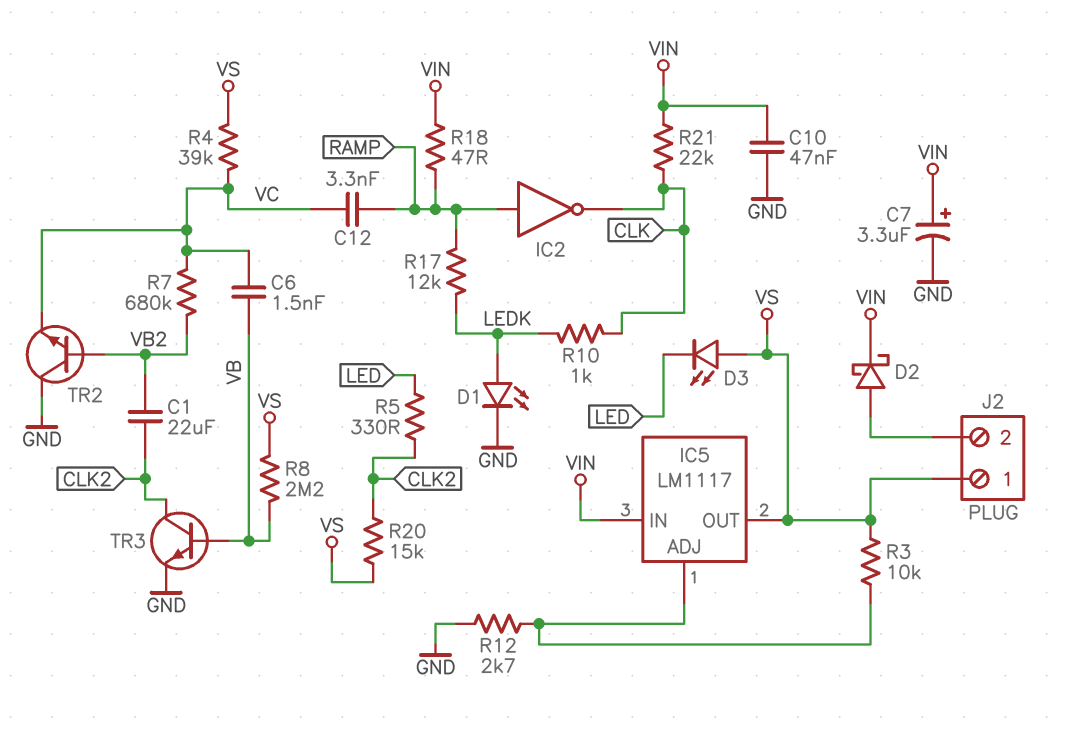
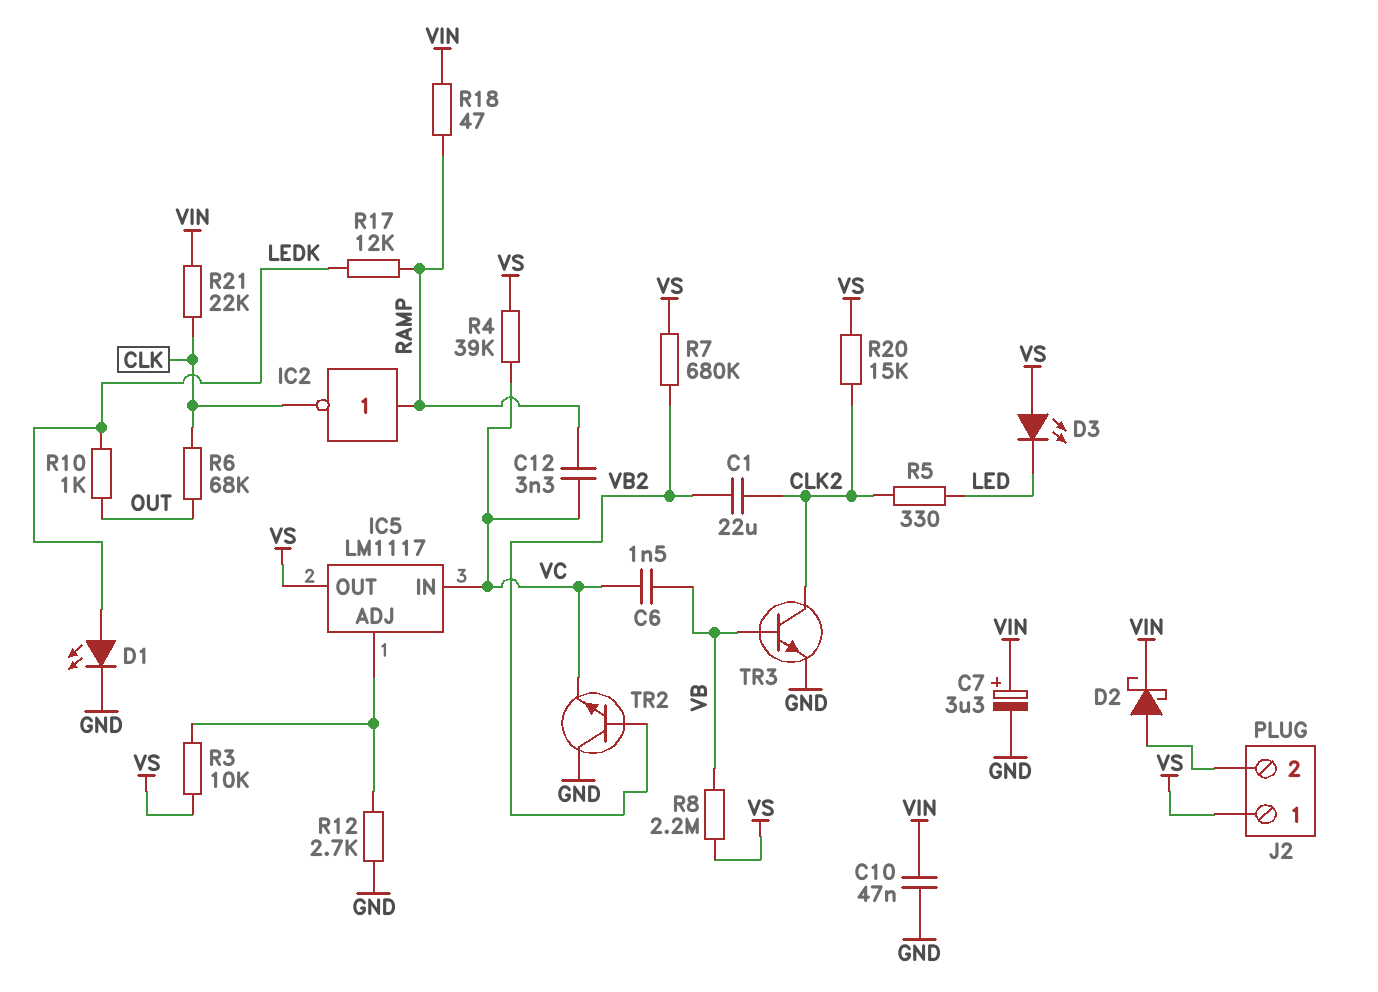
IC5 pin IN: VIN -> VC
R6: none -> 68k (CLK, OUT)
R7: 680k (VB2, VC) -> 680k (VB2, VS)
R10: 1k (CLK, LEDK) -> 1k (LEDK, OUT)

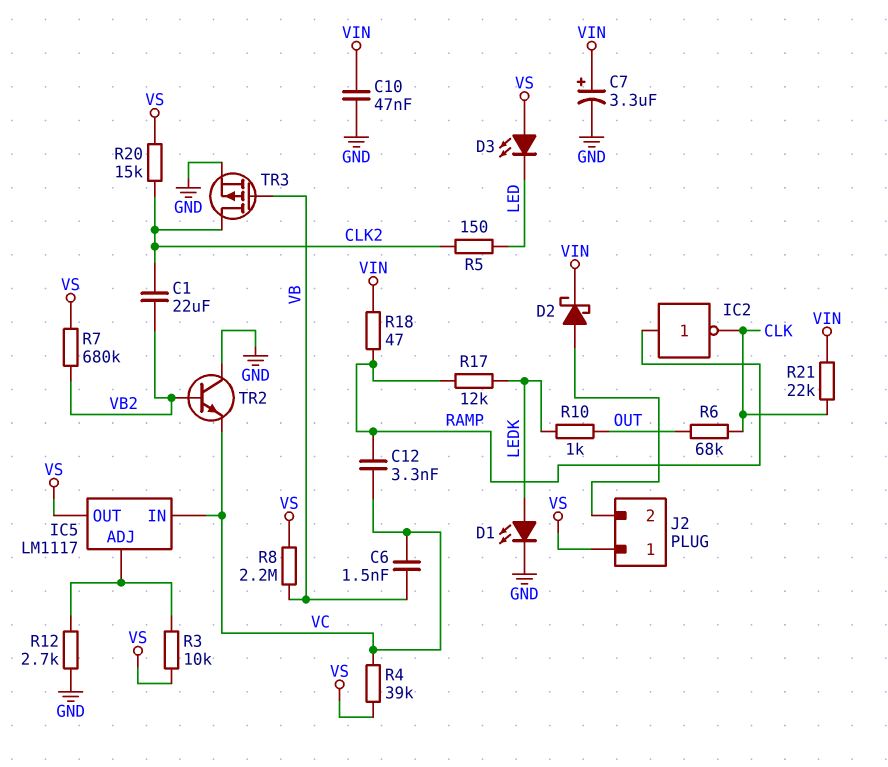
R5: 330 (CLK2, LED) -> 150 (CLK2, LED)
TR3: NPN (B VB, C CLK2, E GND) -> PMOS (G VB, D CLK2, S GND)

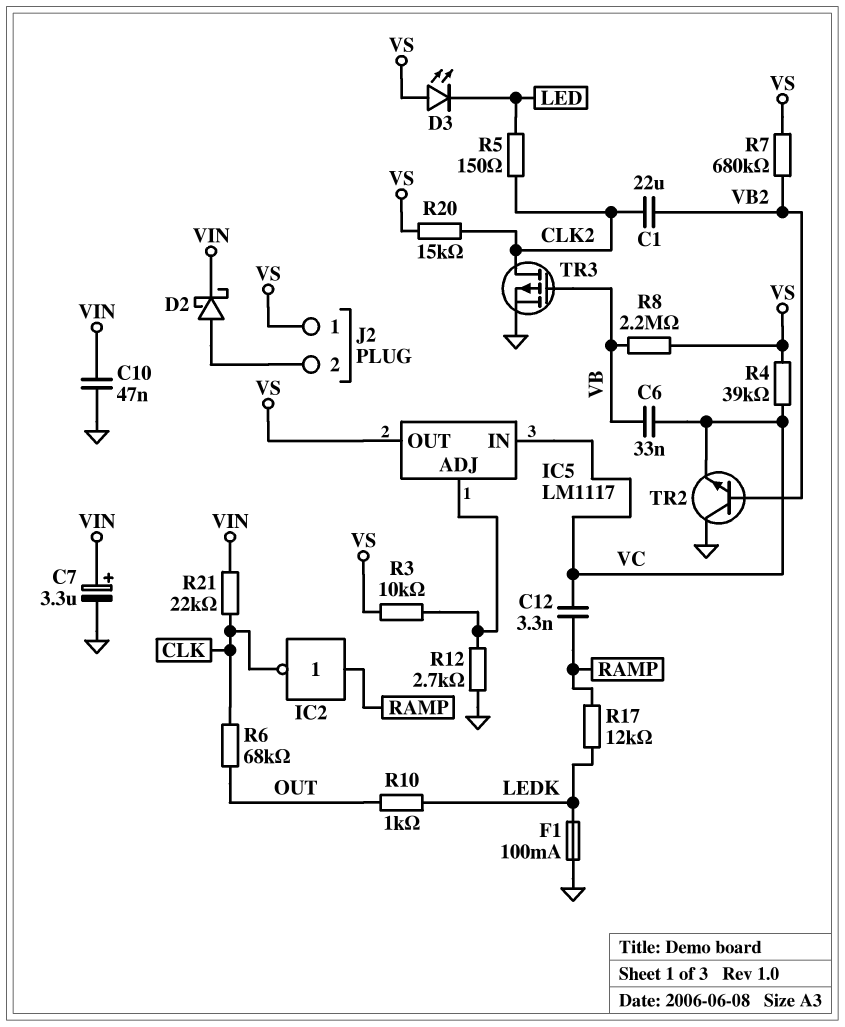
C6: 1.5nF (VB, VC) -> 33nF (VB, VC)
D1: LED (A LEDK, K GND) -> none
F1: none -> 100mA (GND, LEDK)
R18: 47 (RAMP, VIN) -> none

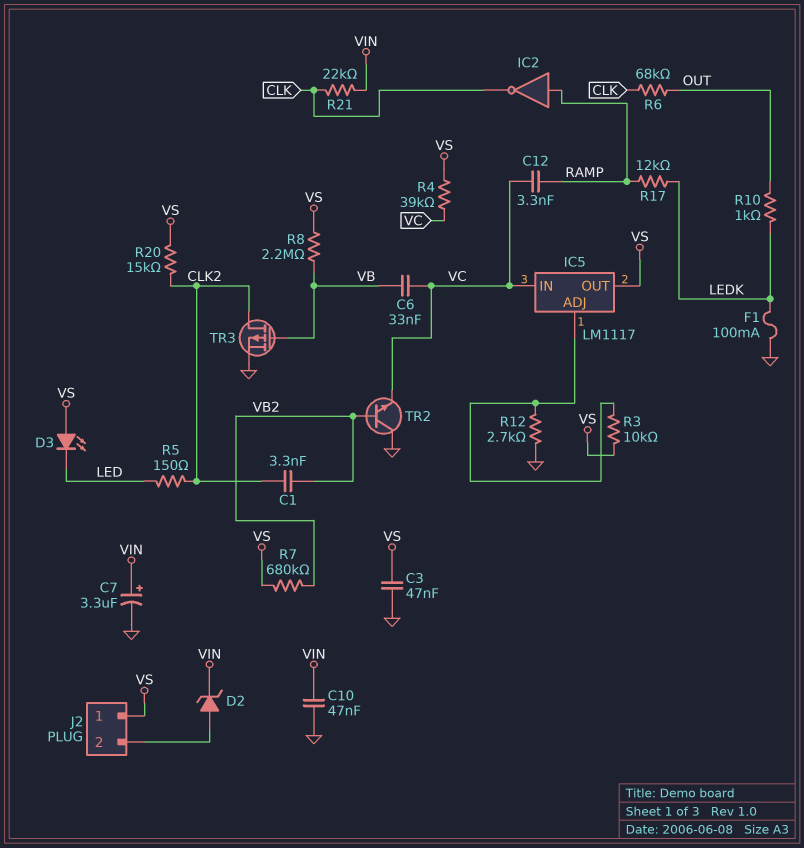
C1: 22uF (CLK2, VB2) -> 3.3nF (CLK2, VB2)
C3: none -> 47nF (GND, VS)
D2: schottky (A J2/2, K VIN) -> zener (A J2/2, K VIN)

